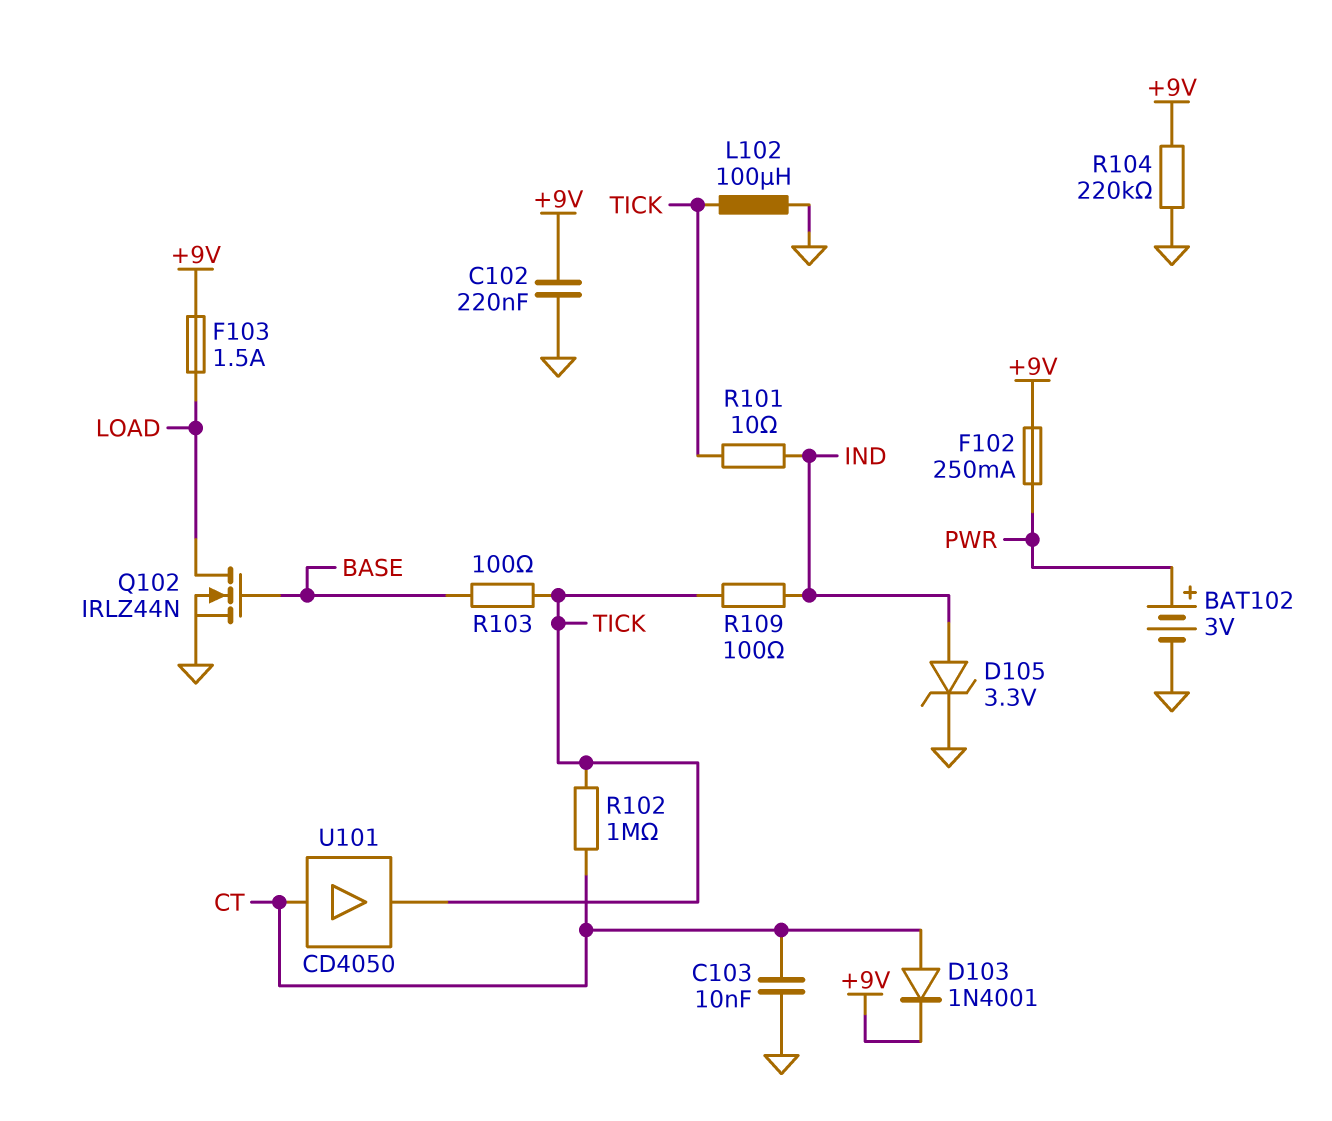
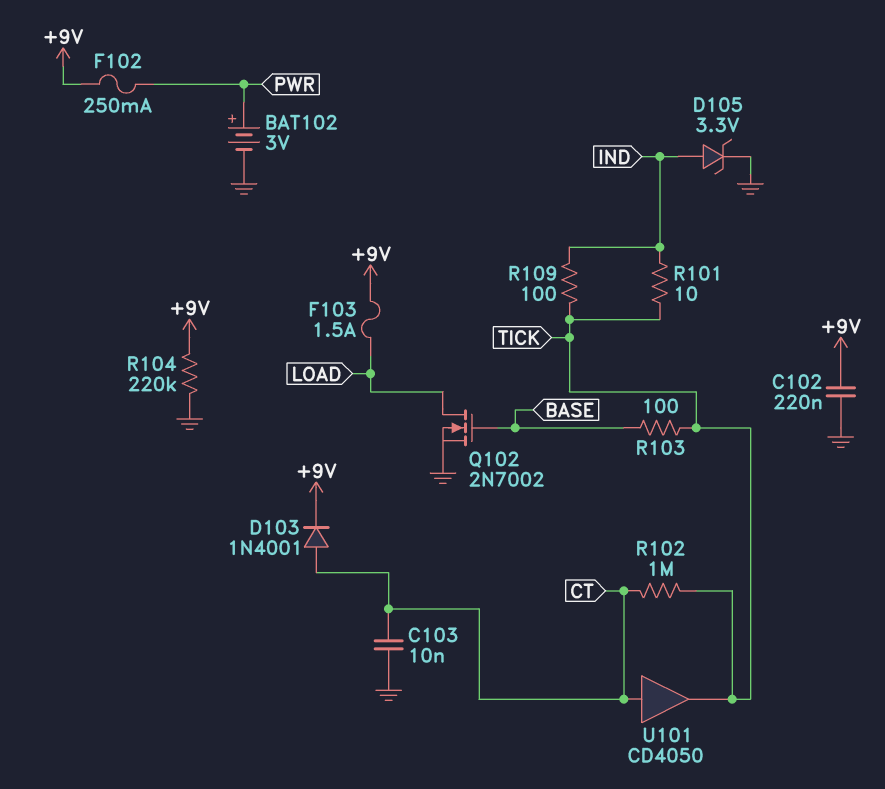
L102: 100uH (GND, TICK) -> none
Q102: NMOS IRLZ44N (G BASE, D LOAD, S GND) -> NMOS 2N7002 (G BASE, D LOAD, S GND)

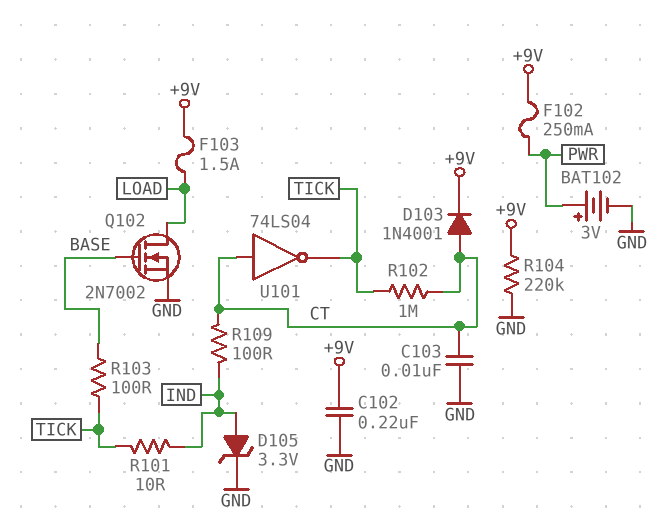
R109: 100 (IND, TICK) -> 100 (CT, IND)
U101: buffer CD4050 (in CT, out TICK) -> NOT 74LS04 (in CT, out TICK)

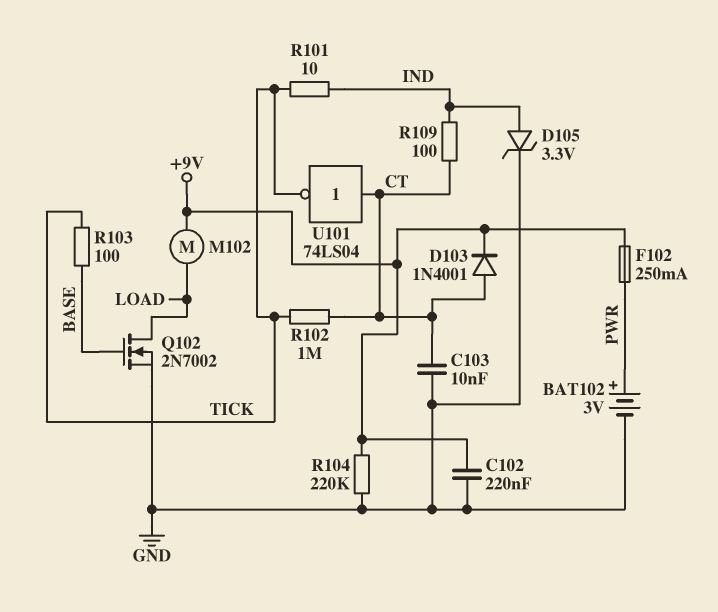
F103: 1.5A (+9V, LOAD) -> none
M102: none -> motor (+9V, LOAD)

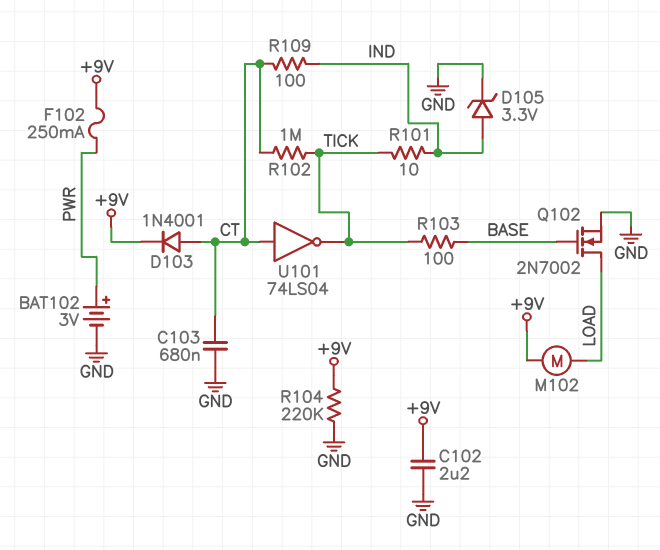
C102: 220nF (+9V, GND) -> 2.2uF (+9V, GND)
C103: 10nF (CT, GND) -> 680nF (CT, GND)

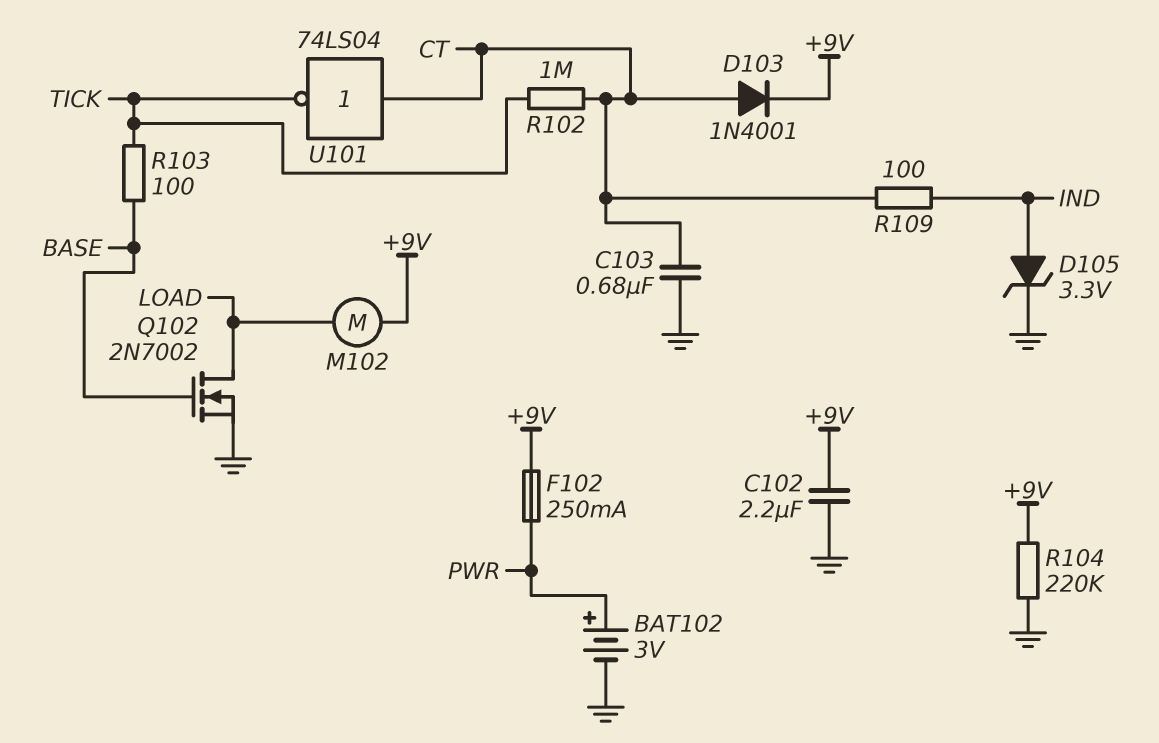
R101: 10 (IND, TICK) -> none

